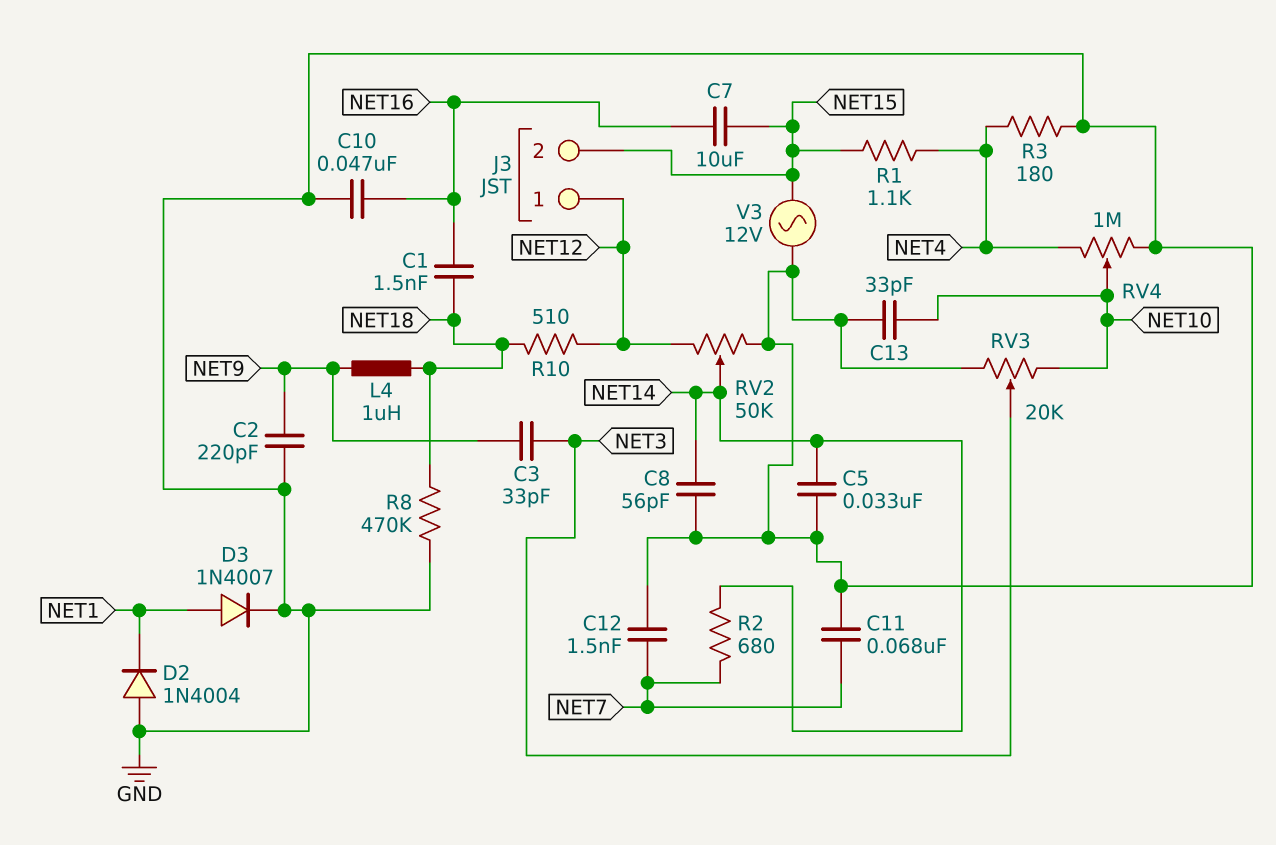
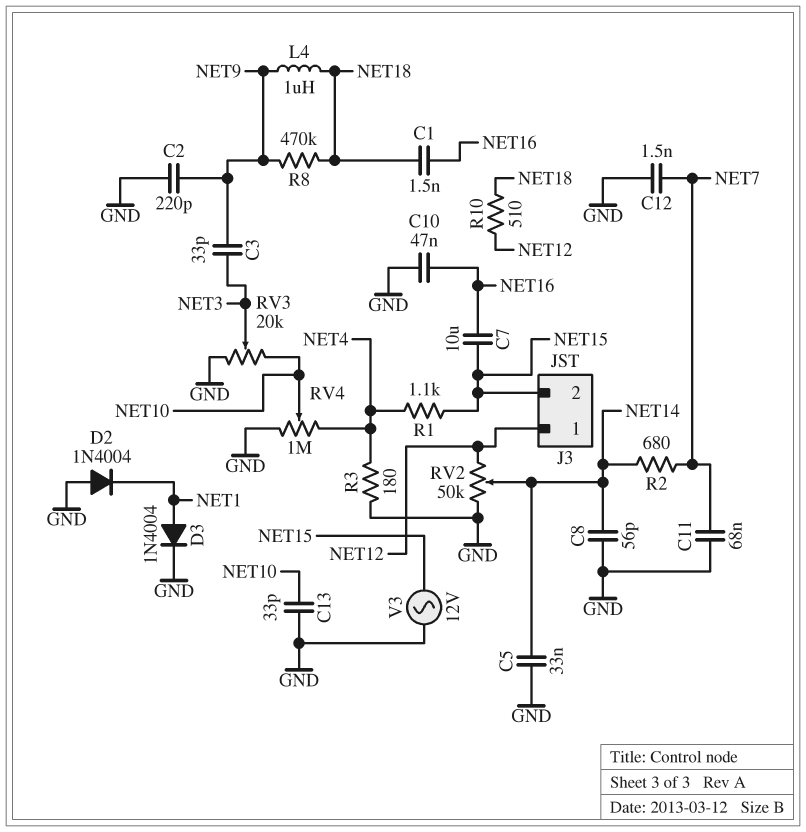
D3: diode 1N4007 (A NET1, K GND) -> diode 1N4004 (A NET1, K GND)
R8: 470k (GND, NET18) -> 470k (NET9, NET18)

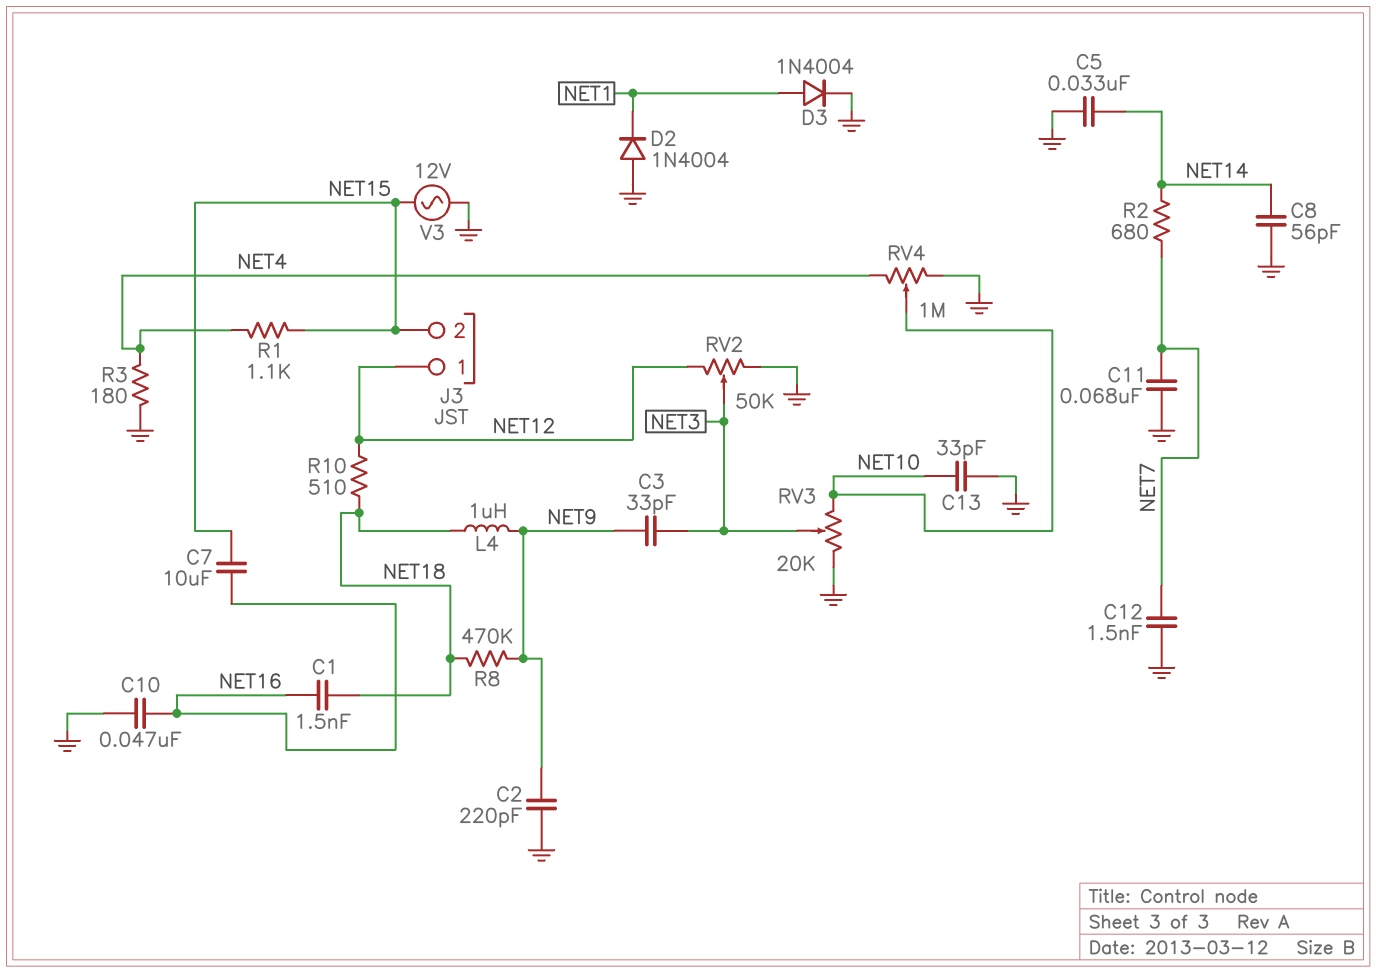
RV2: 50k (GND, NET12, wiper NET14) -> 50k (GND, NET12, wiper NET3)

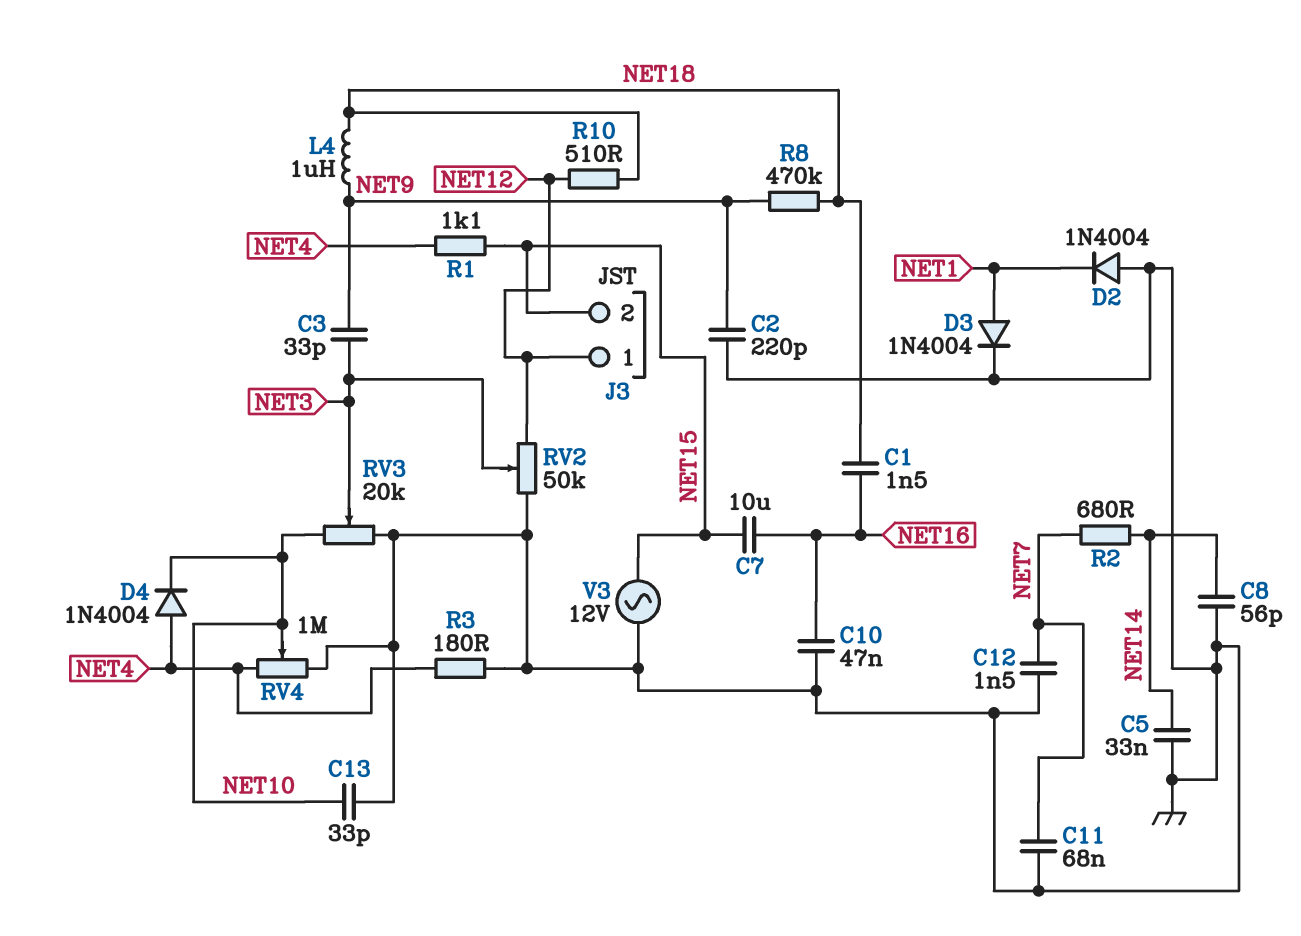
D4: none -> diode 1N4004 (A NET4, K NET10)

